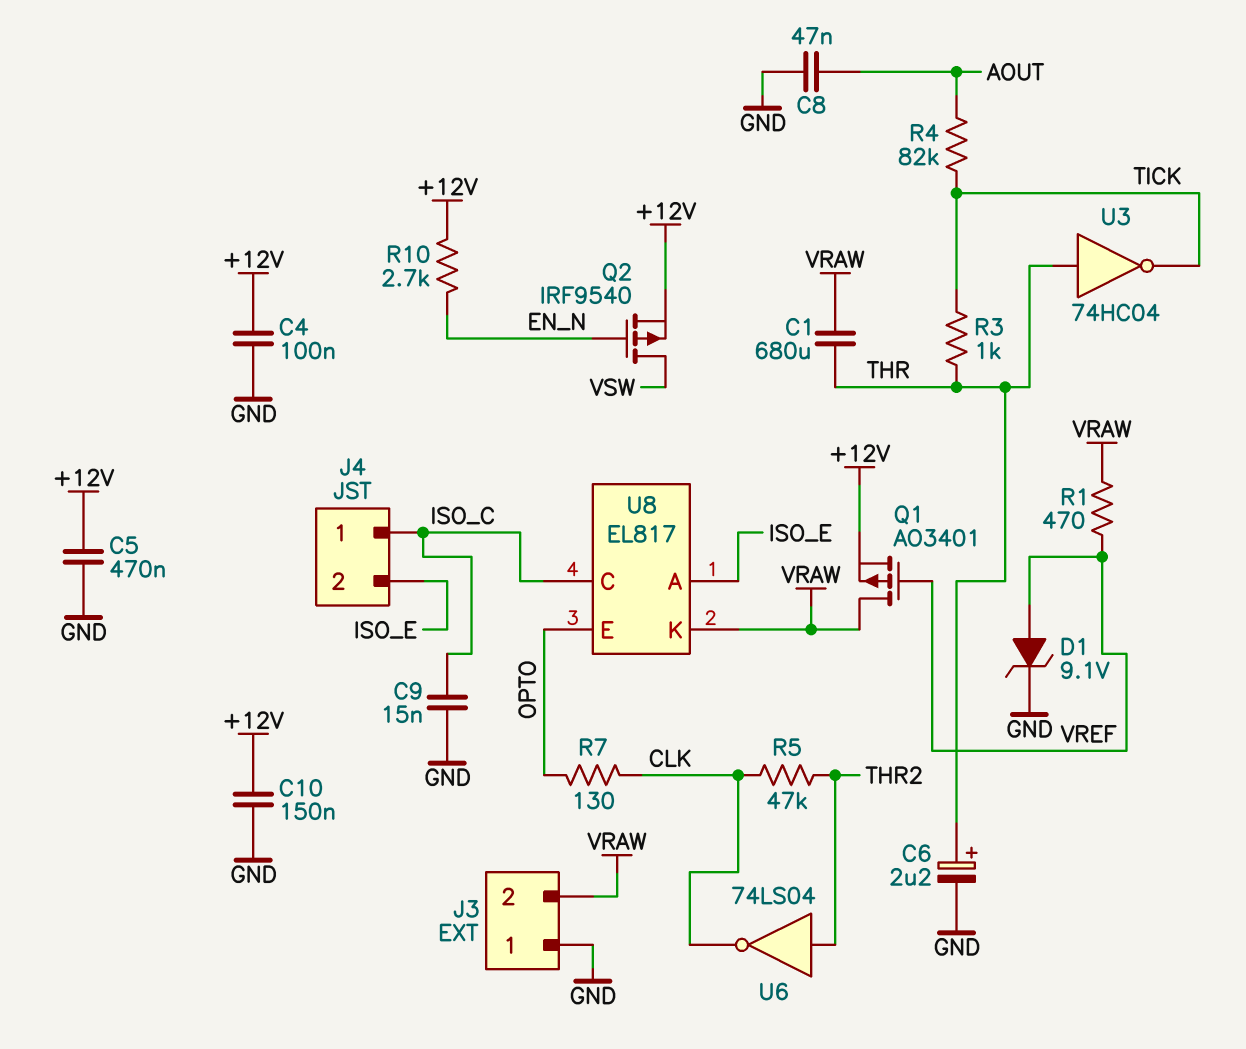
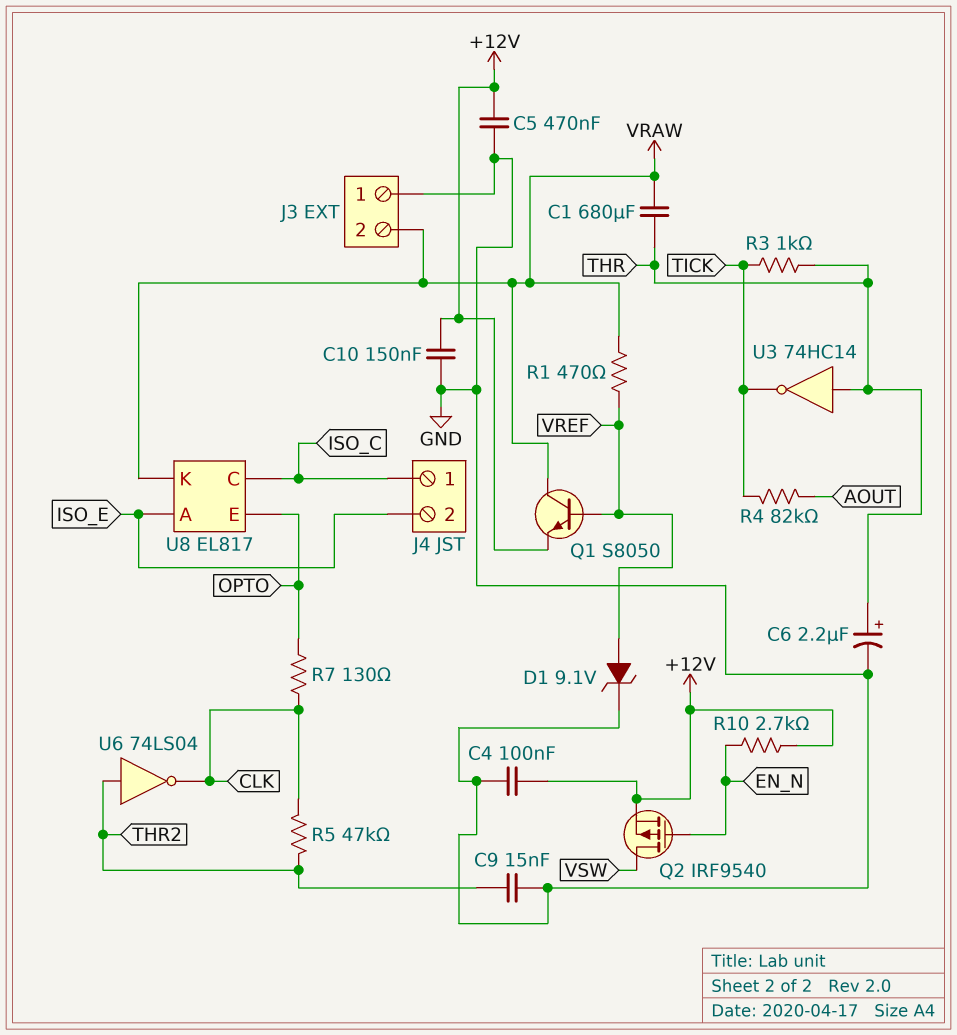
C8: 47nF (AOUT, GND) -> none
C9: 15nF (GND, ISO_C) -> 15nF (GND, THR2)
Q1: PMOS AO3401 (G VREF, D VRAW, S +12V) -> NPN S8050 (B VREF, C VRAW, E +12V)
U3: NOT 74HC04 (in THR, out TICK) -> NOT 74HC14 (in THR, out TICK)

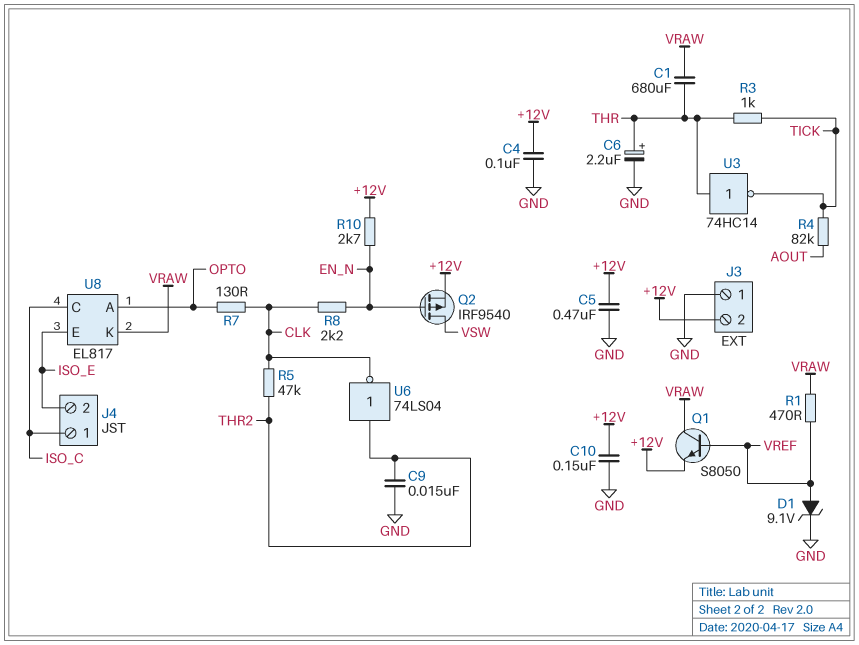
J3 pin 2: VRAW -> +12V
R8: none -> 2.2k (CLK, EN_N)
U8 pin A: ISO_E -> OPTO
U8 pin E: OPTO -> ISO_E

